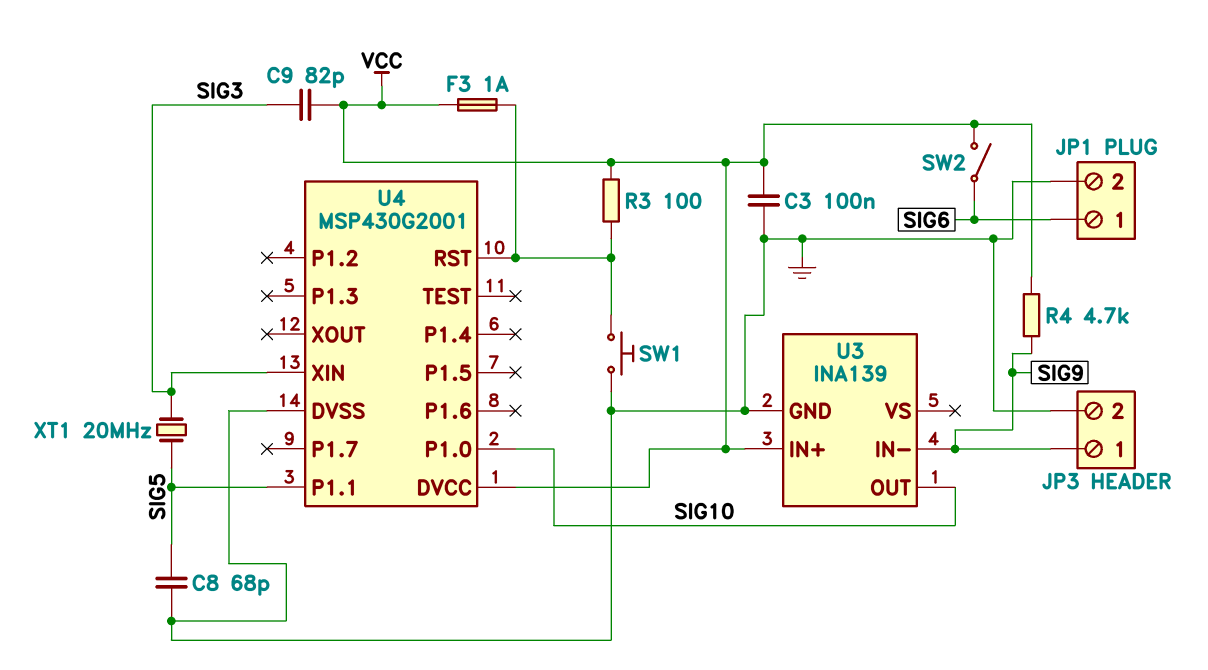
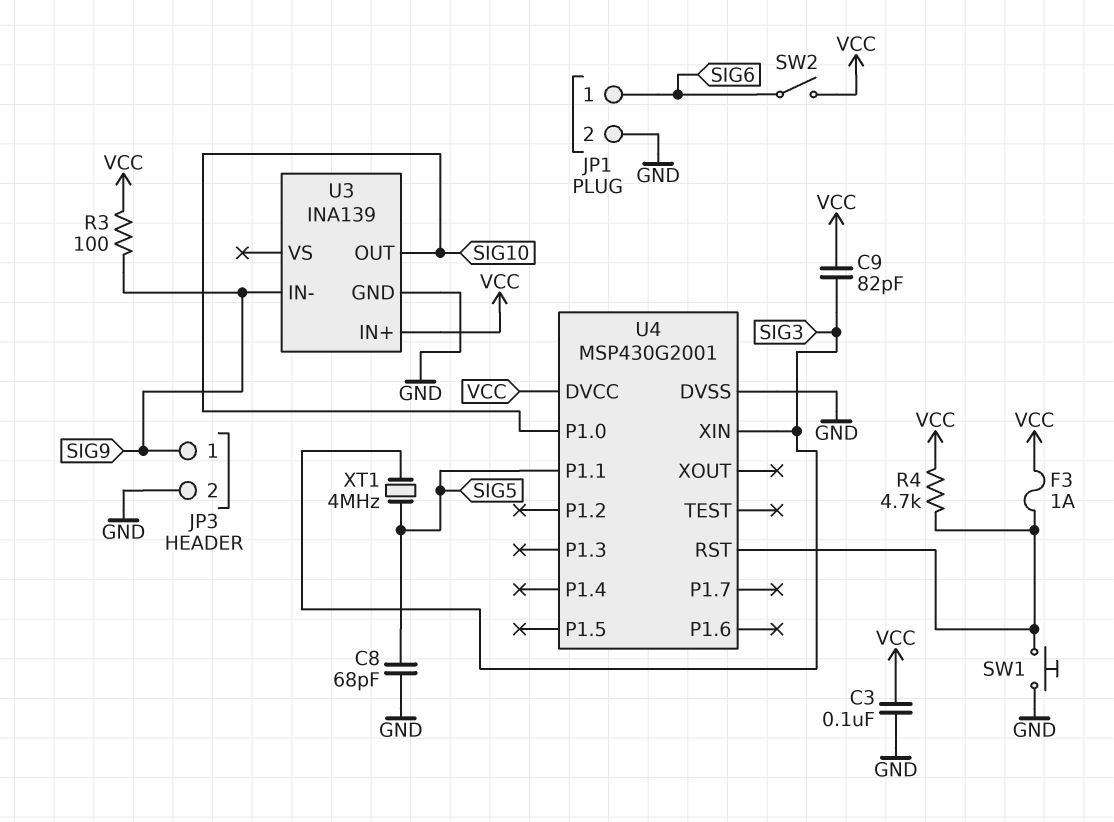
R3: 100 (U4/RST, VCC) -> 100 (SIG9, VCC)
R4: 4.7k (SIG9, VCC) -> 4.7k (U4/RST, VCC)
XT1: 20MHz (SIG3, SIG5) -> 4MHz (SIG3, SIG5)

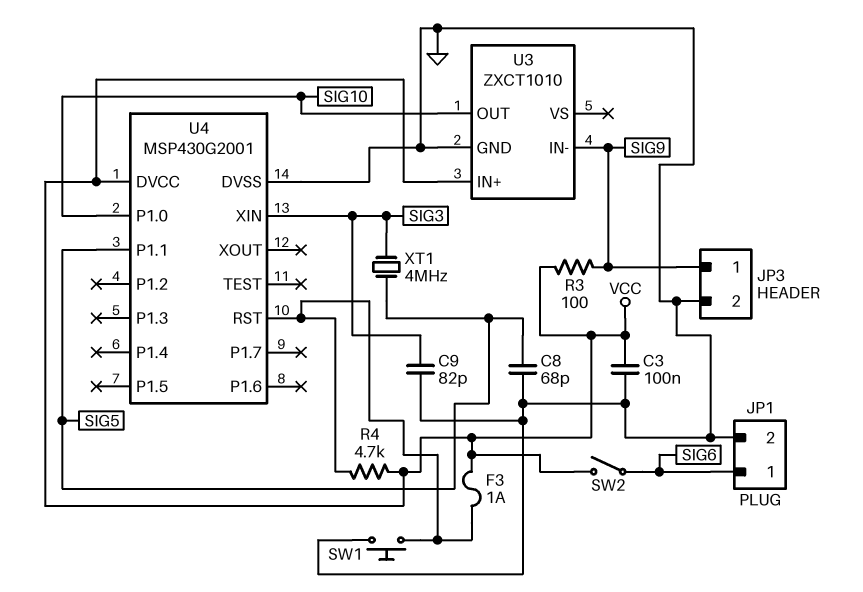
C9: 82pF (SIG3, VCC) -> 82pF (GND, SIG3)
U3: INA139 -> ZXCT1010

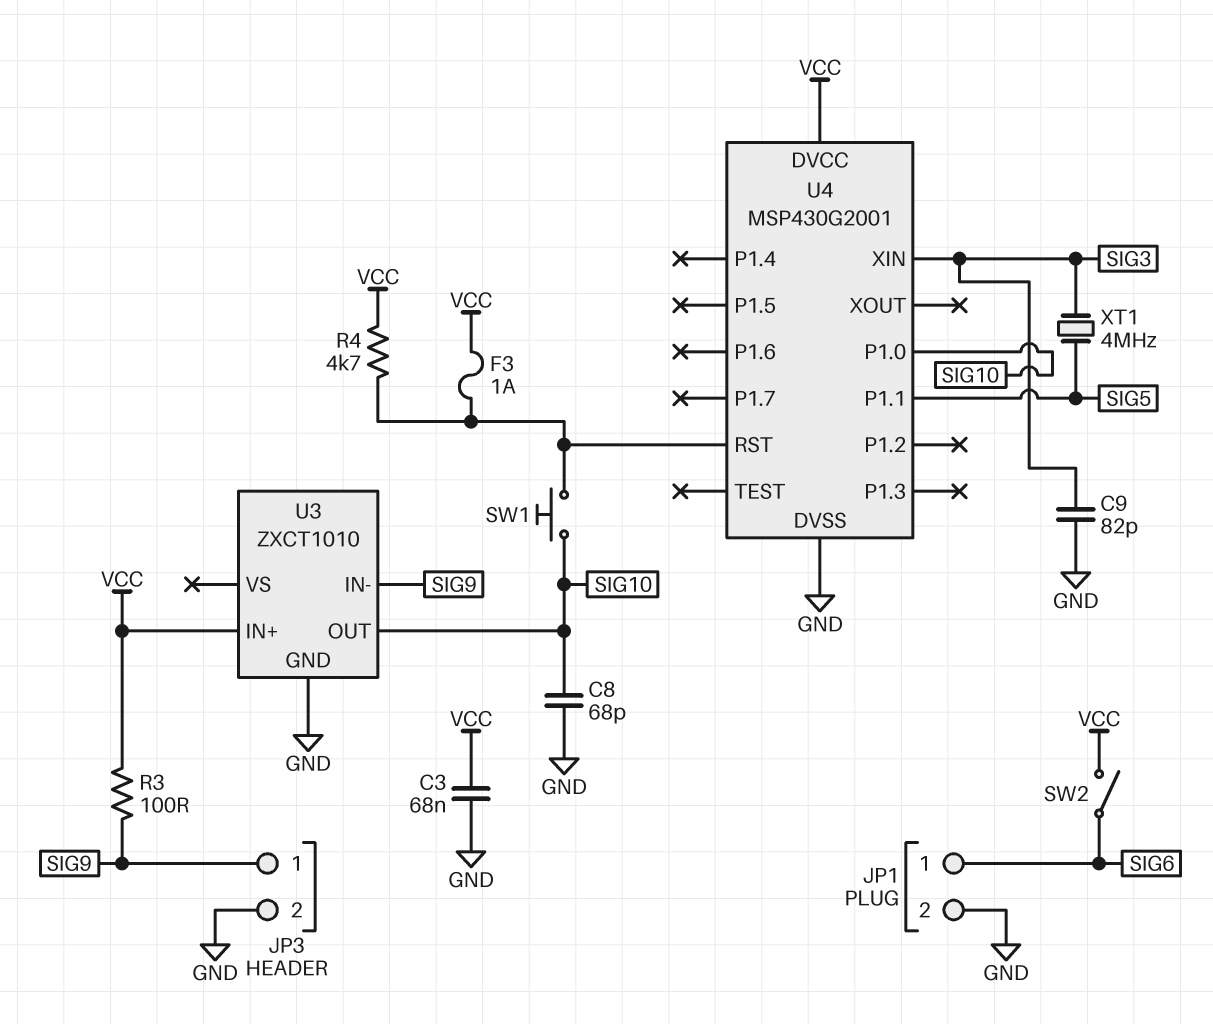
C3: 100nF (GND, VCC) -> 68nF (GND, VCC)
C8: 68pF (GND, SIG5) -> 68pF (GND, SIG10)
SW1: button (GND, U4/RST) -> button (SIG10, U4/RST)

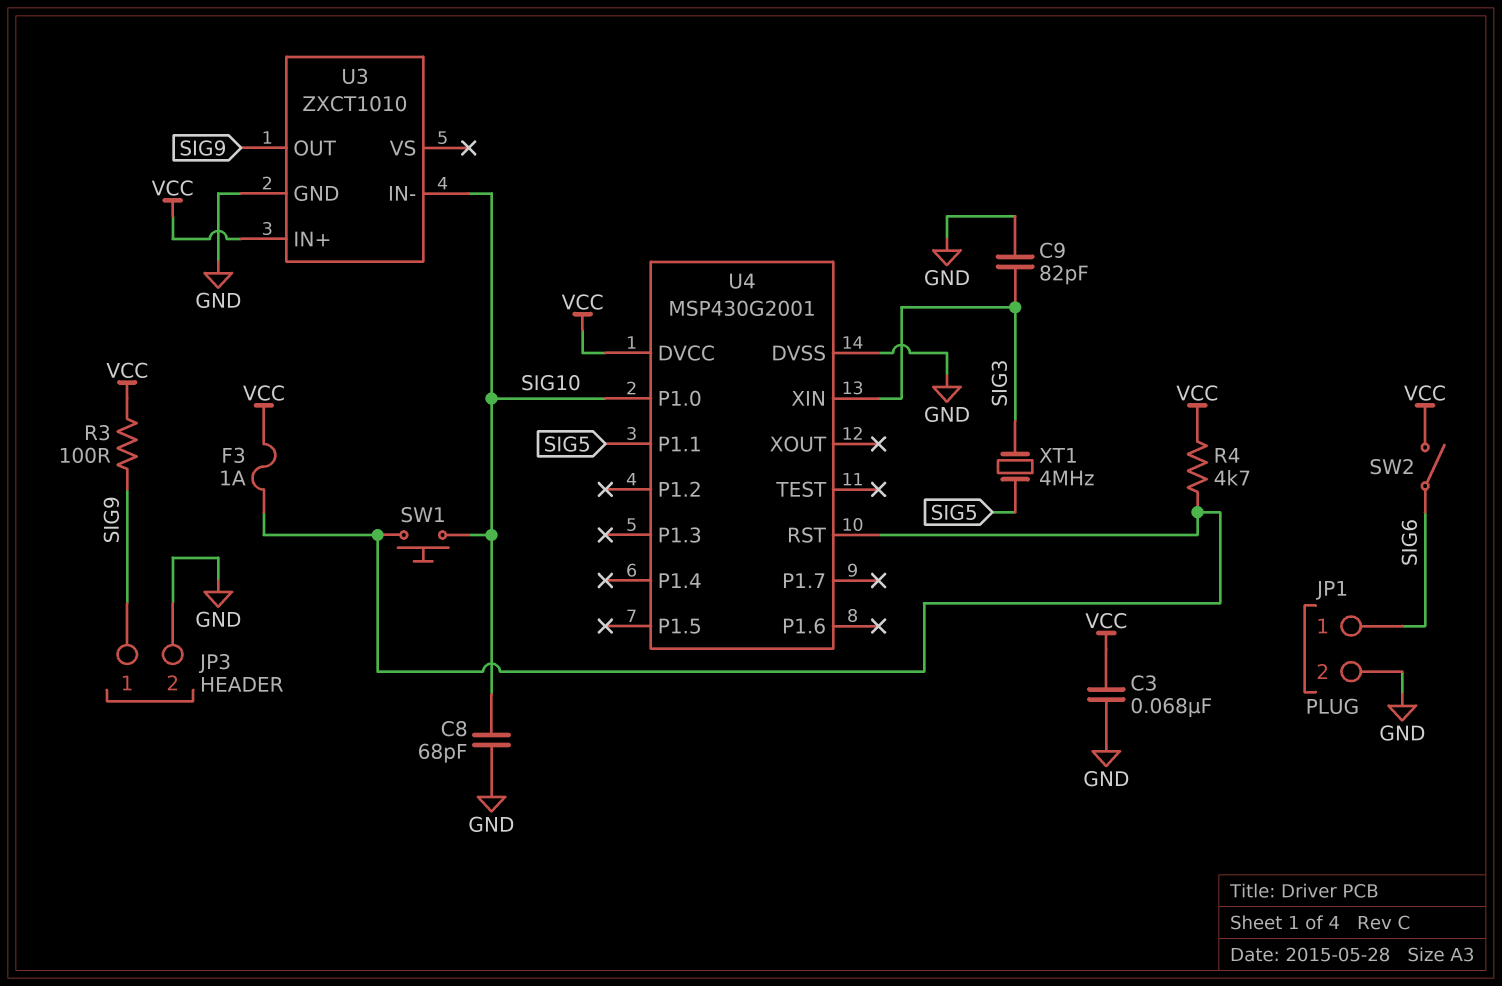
U3 pin IN-: SIG9 -> SIG10
U3 pin OUT: SIG10 -> SIG9

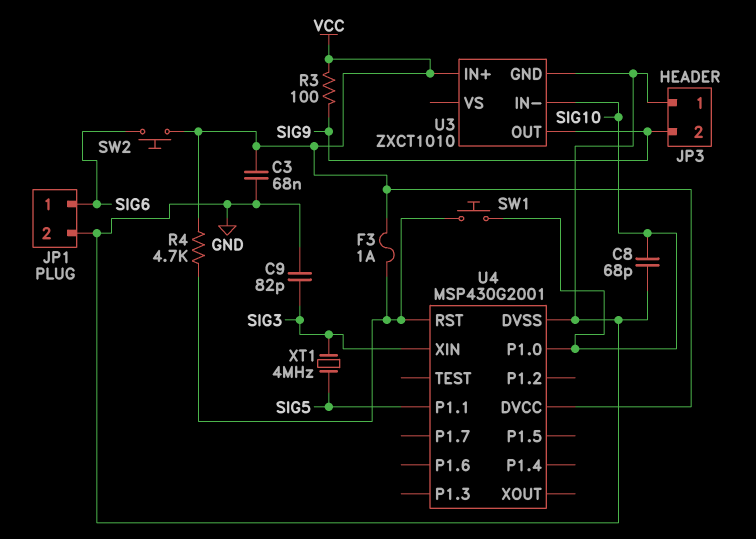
JP3 pin 1: SIG9 -> GND
JP3 pin 2: GND -> SIG9
SW2: switch (SIG6, VCC) -> button (SIG6, VCC)

